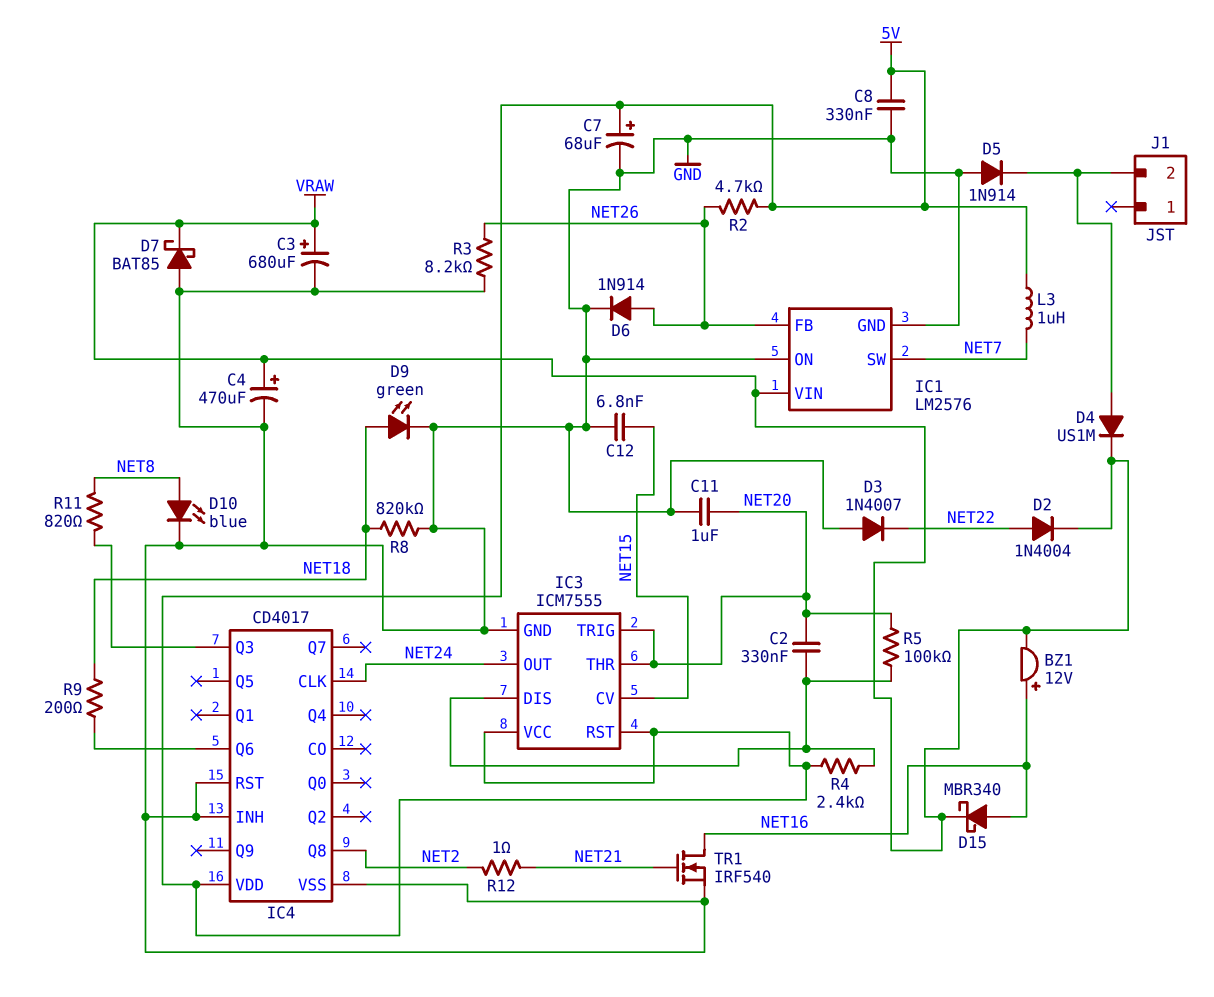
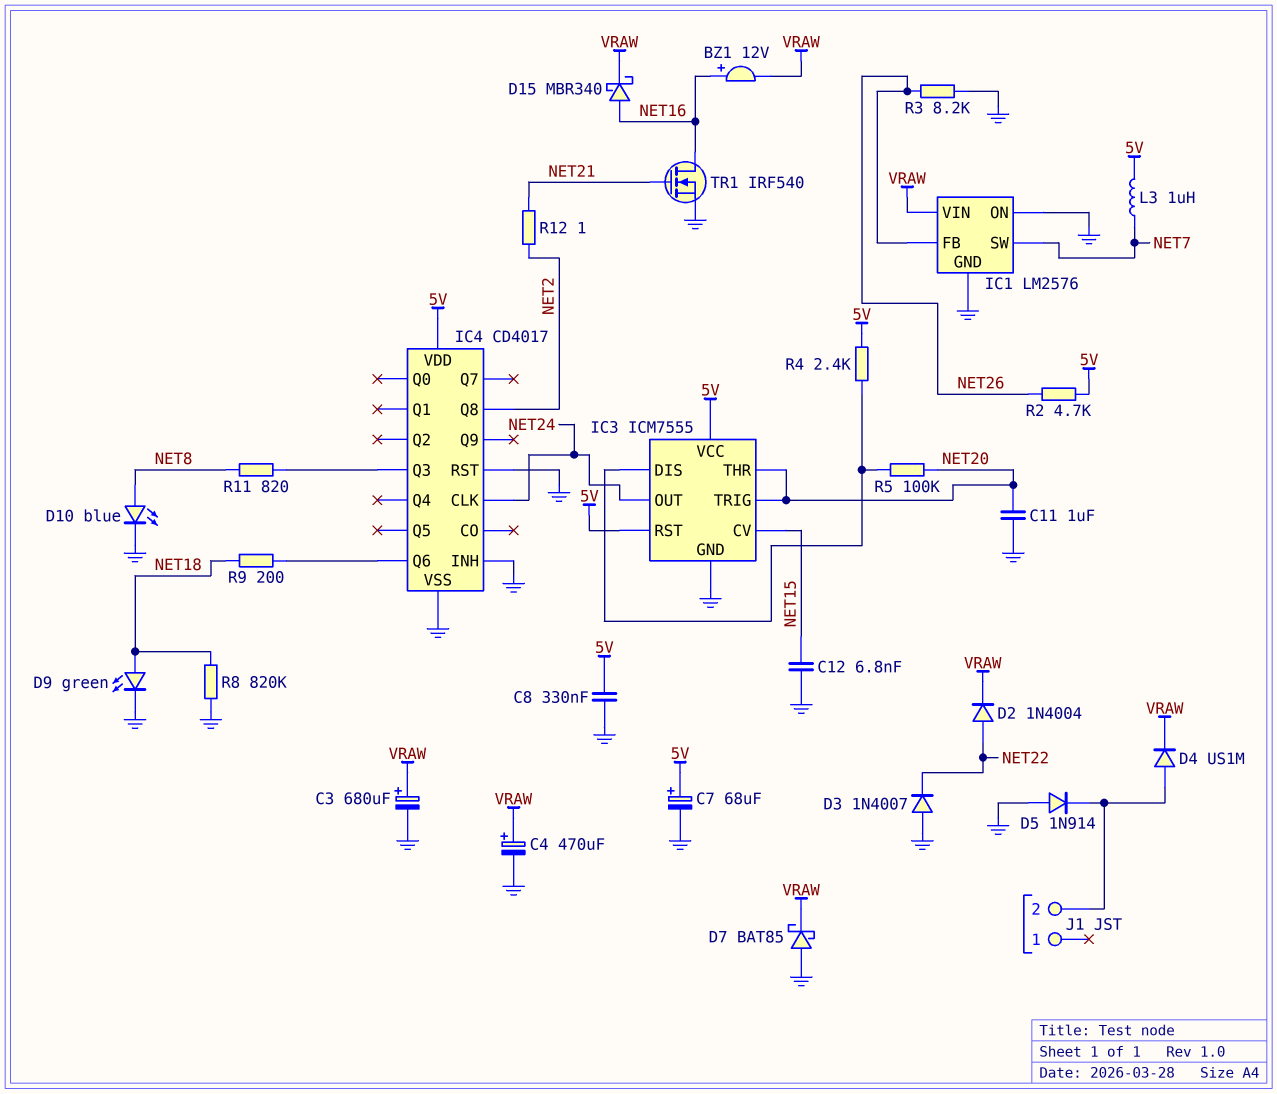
C2: 330nF (IC3/DIS, NET20) -> none
D6: diode 1N914 (A NET26, K GND) -> none

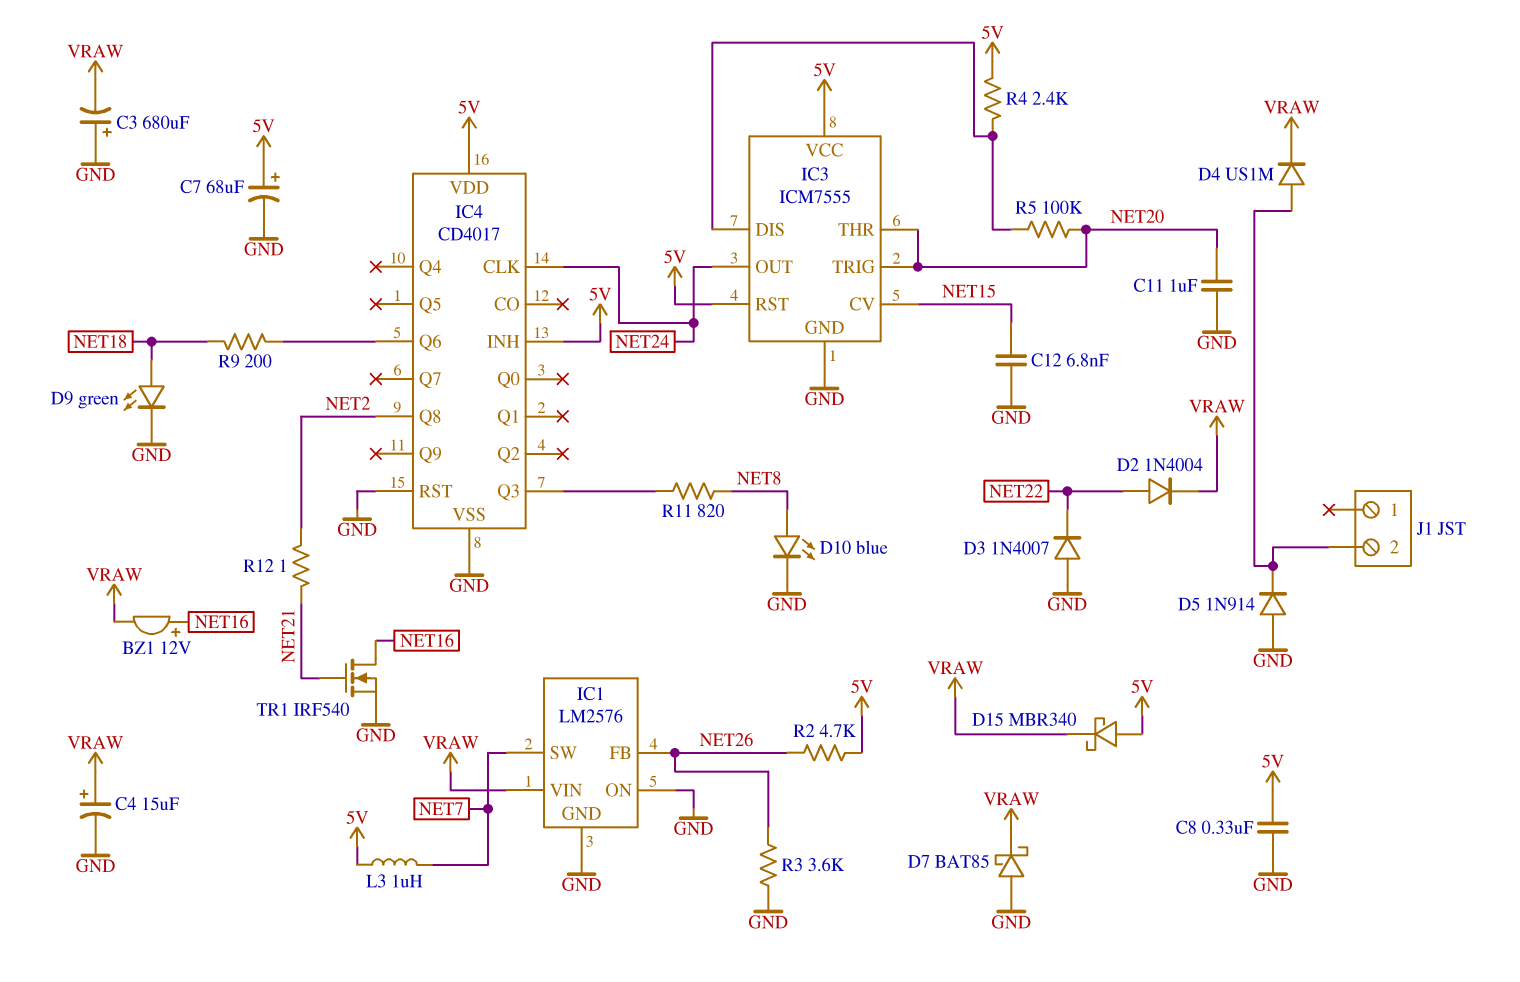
C3: 680uF (plus VRAW, minus GND) -> 680uF (plus GND, minus VRAW)
C4: 470uF (plus VRAW, minus GND) -> 15uF (plus VRAW, minus GND)
D15: schottky MBR340 (A NET16, K VRAW) -> schottky MBR340 (A 5V, K VRAW)
IC4 pin INH: GND -> 5V
R3: 8.2k (GND, NET26) -> 3.6k (GND, NET26)
R8: 820k (GND, NET18) -> none

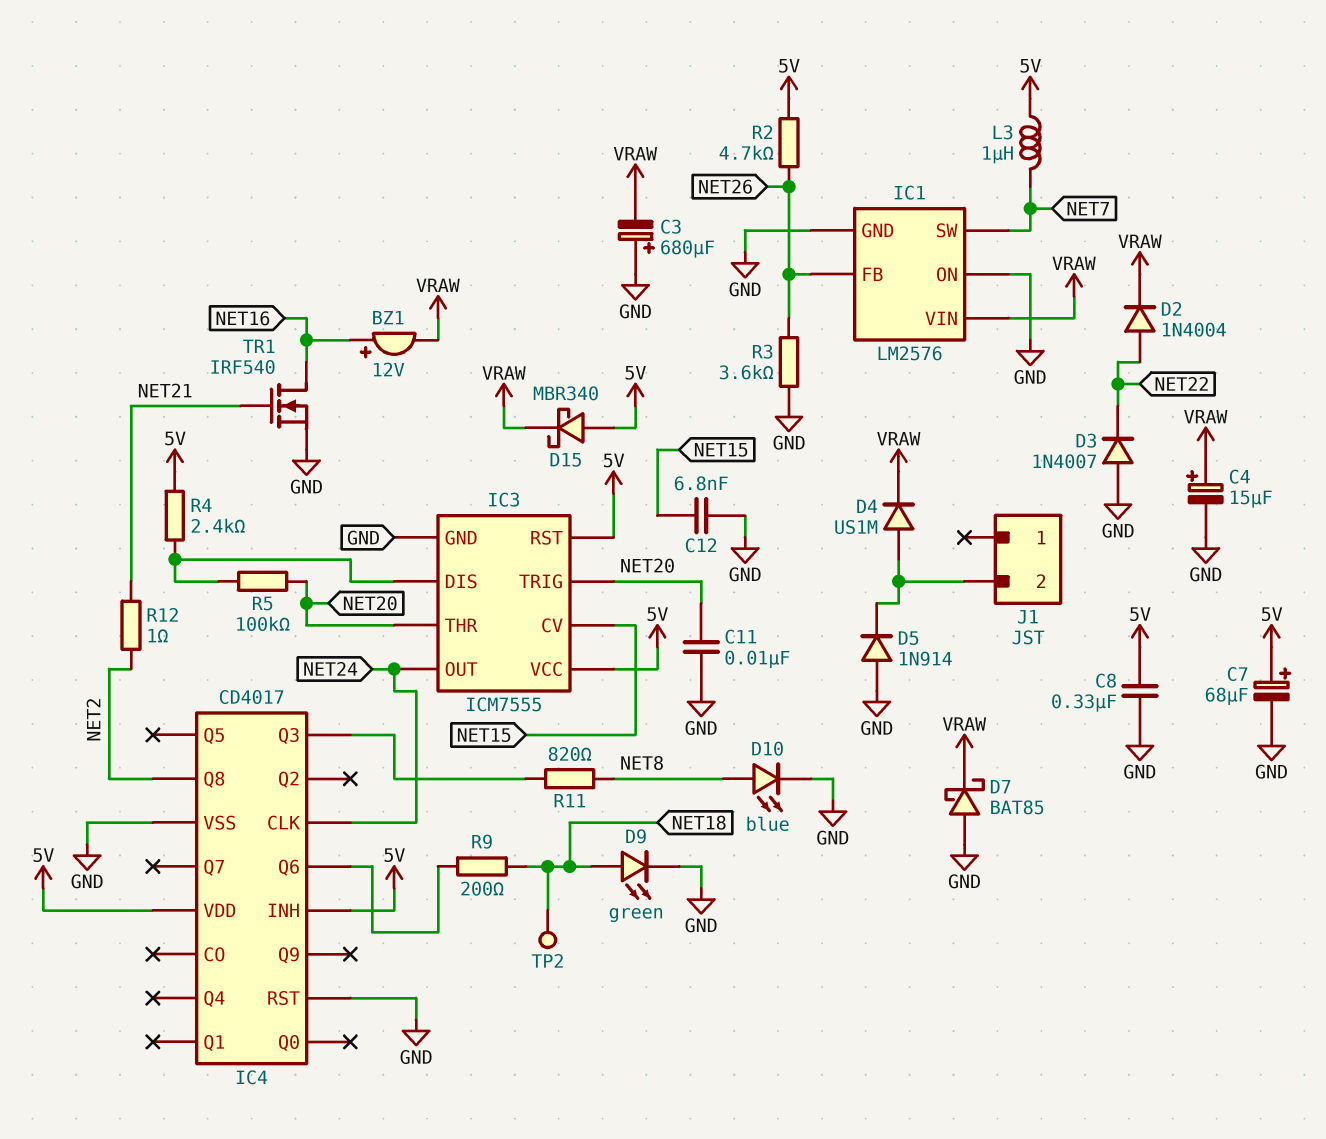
C11: 1uF (GND, NET20) -> 10nF (GND, NET20)
TP2: none -> test point (NET18)

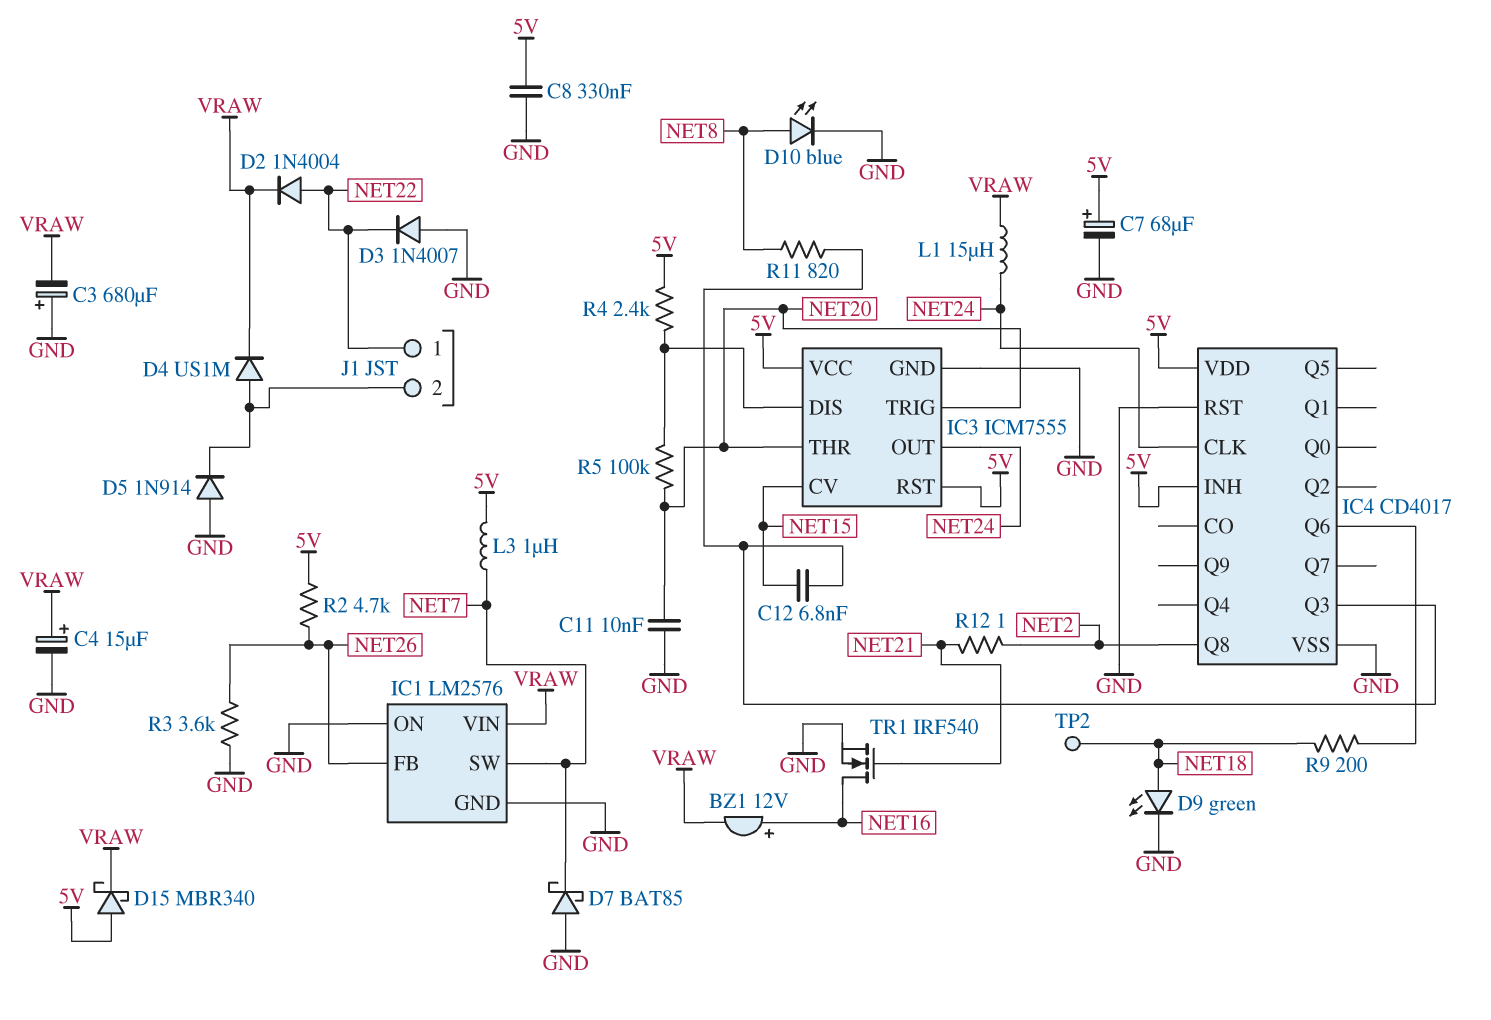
C12: 6.8nF (GND, NET15) -> 6.8nF (IC4/Q3, NET15)
D7: schottky BAT85 (A GND, K VRAW) -> schottky BAT85 (A GND, K NET7)
J1 pin 1: none -> NET22
L1: none -> 15uH (NET24, VRAW)

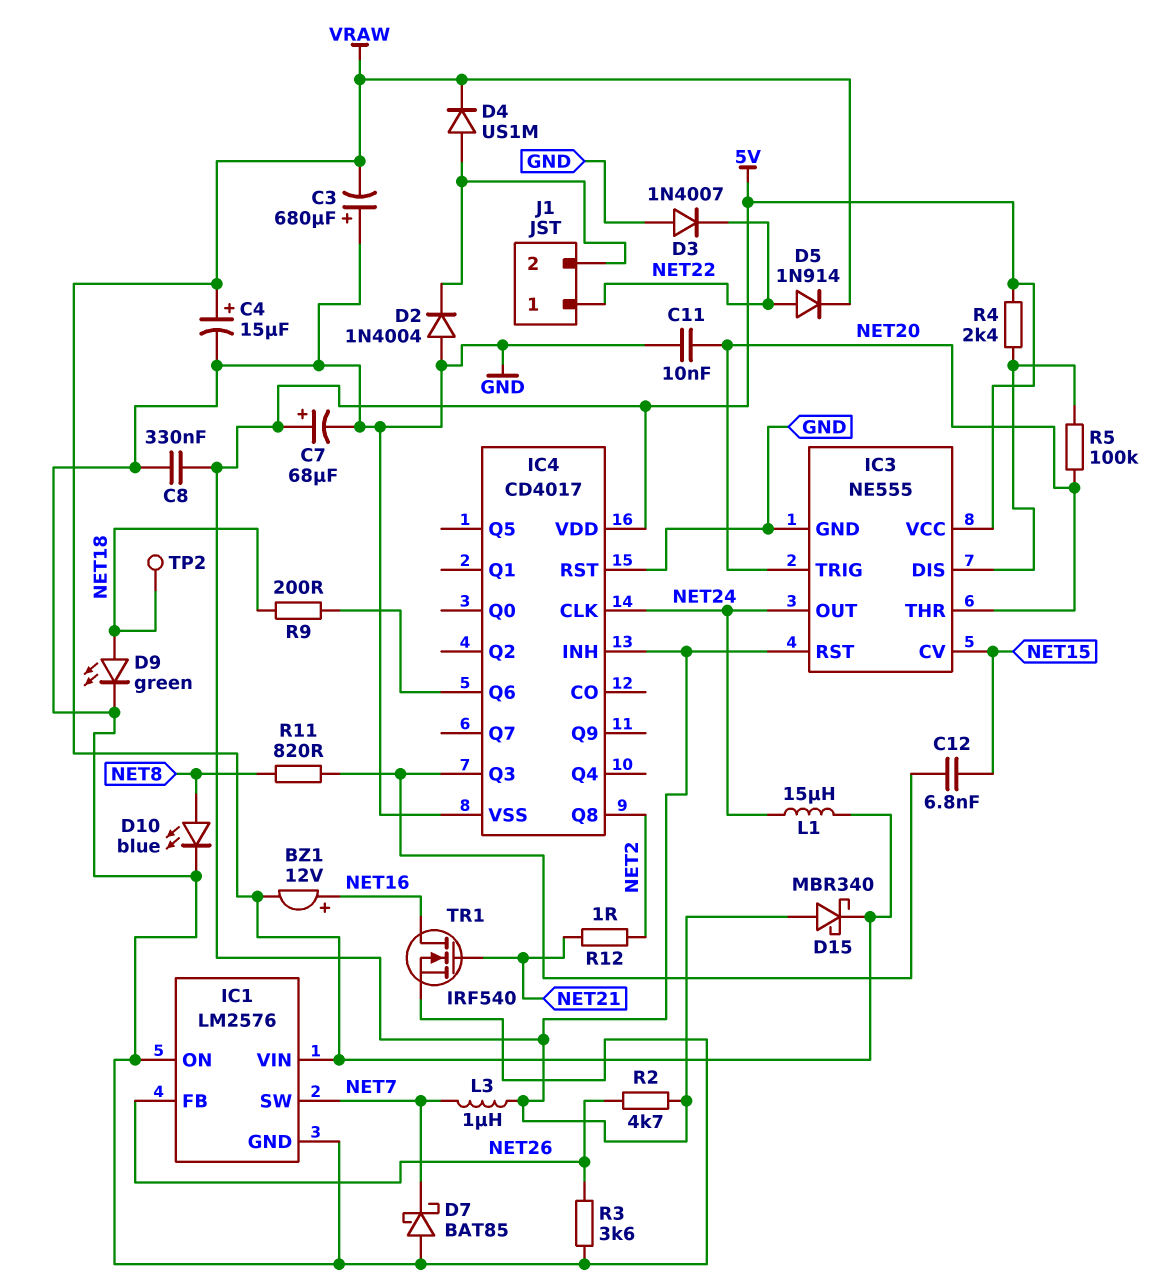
D2: diode 1N4004 (A NET22, K VRAW) -> diode 1N4004 (A GND, K J1/2)
D5: diode 1N914 (A GND, K J1/2) -> diode 1N914 (A NET22, K VRAW)
IC3: ICM7555 -> NE555

